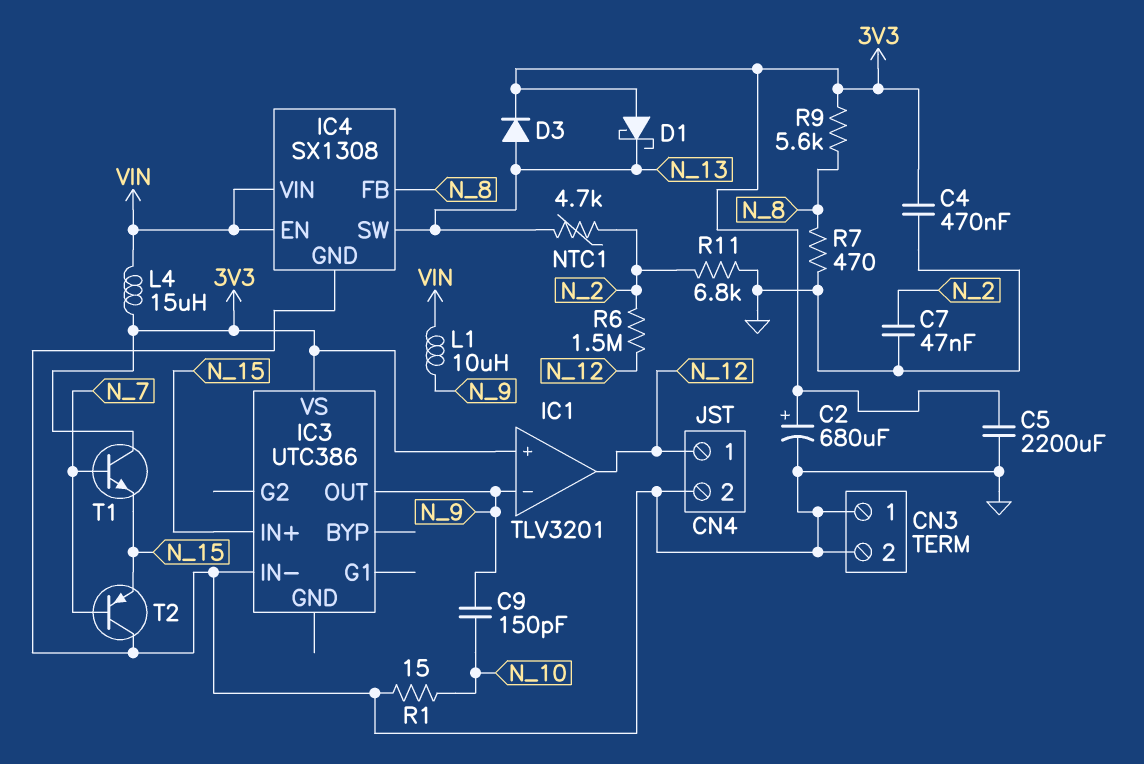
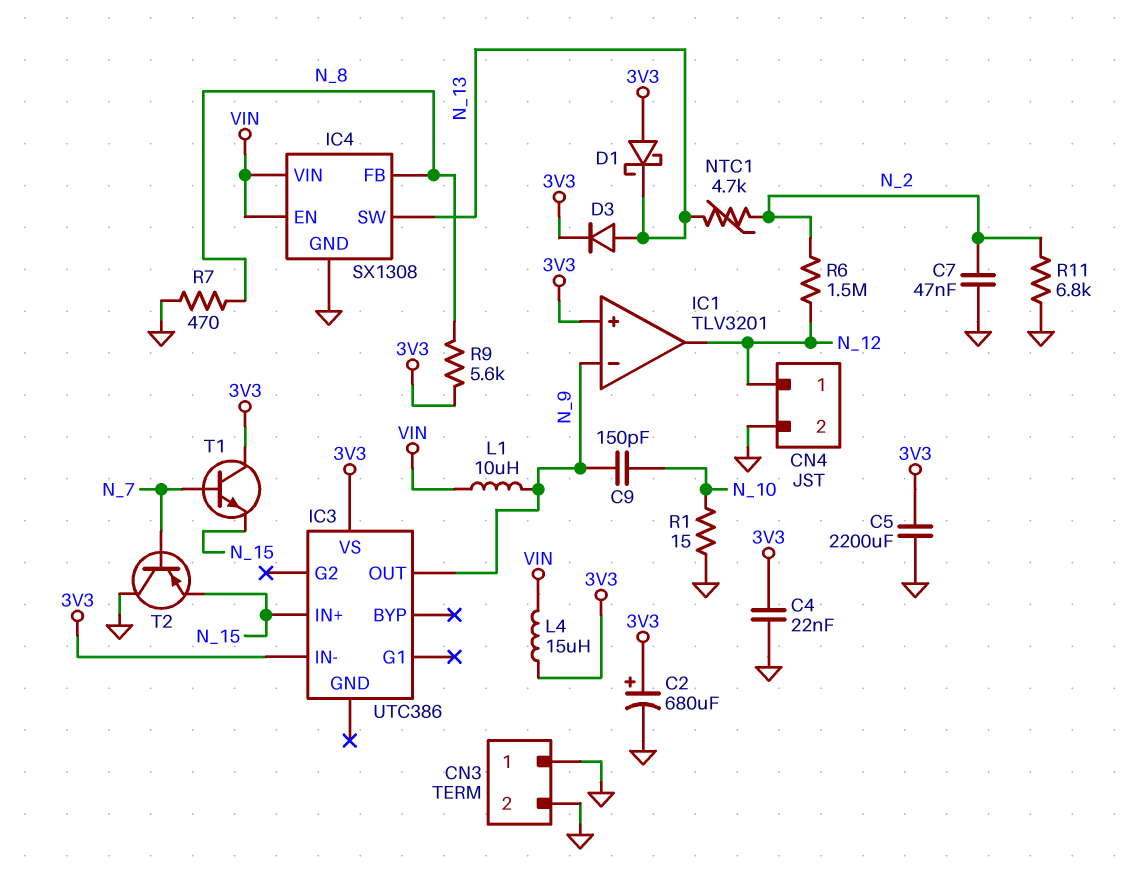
C4: 470nF (3V3, GND) -> 22nF (3V3, GND)
IC3 pin IN-: GND -> 3V3

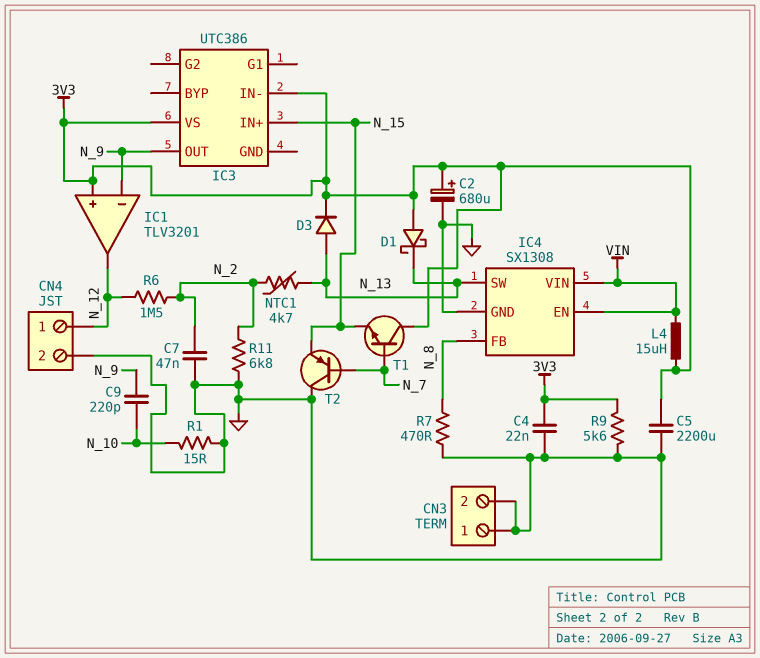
C9: 150pF (N_9, N_10) -> 220pF (N_9, N_10)
L1: 10uH (N_9, VIN) -> none
R9: 5.6k (3V3, N_8) -> 5.6k (3V3, GND)

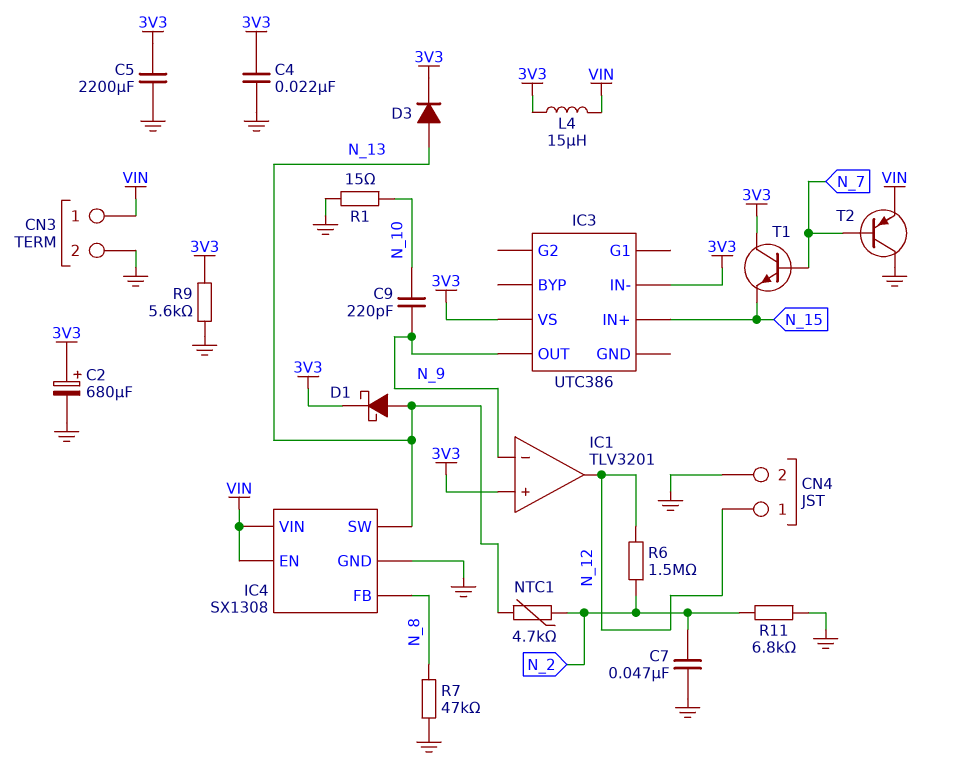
CN3 pin 1: GND -> VIN
D1: schottky (A 3V3, K N_13) -> schottky (A N_13, K 3V3)
R7: 470 (GND, N_8) -> 47k (GND, N_8)
T2: PNP (B N_7, C GND, E N_15) -> PNP (B N_7, C GND, E VIN)

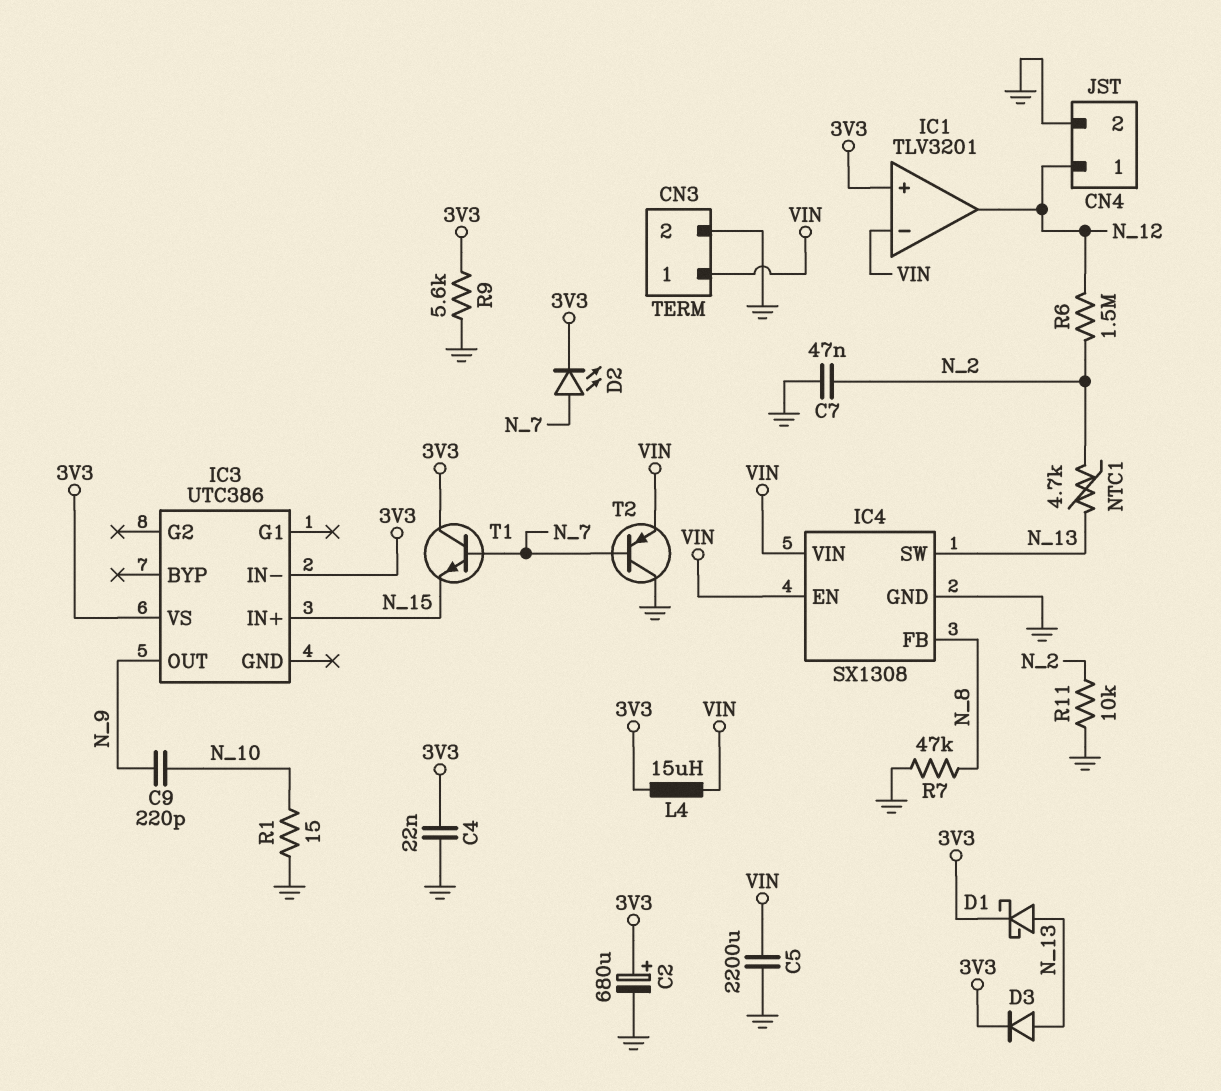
C5: 2200uF (3V3, GND) -> 2200uF (GND, VIN)
D2: none -> LED (A N_7, K 3V3)
IC1 pin in-: N_9 -> VIN
R11: 6.8k (GND, N_2) -> 10k (GND, N_2)

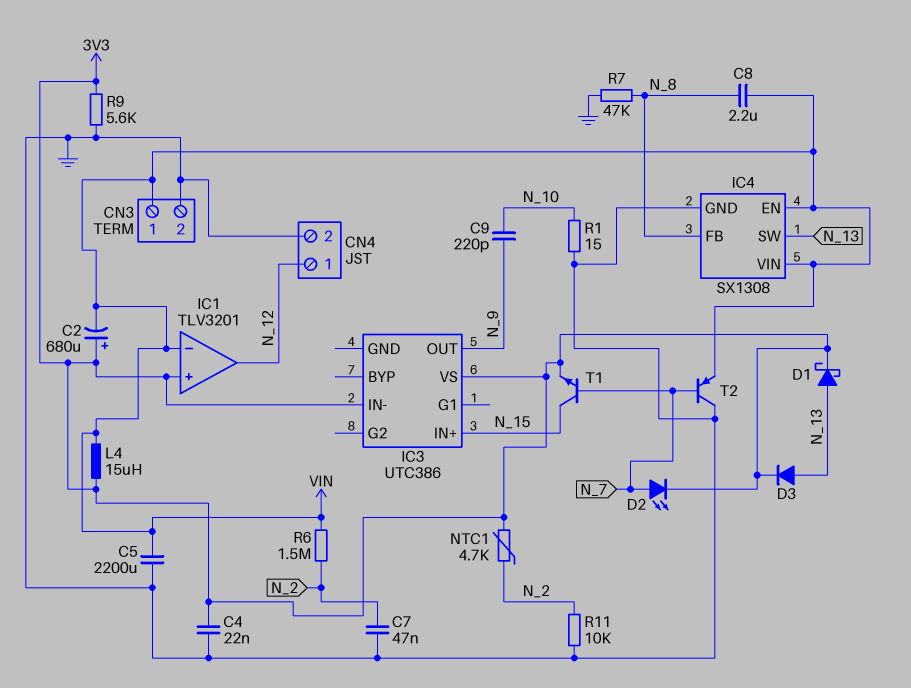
C2: 680uF (plus 3V3, minus GND) -> 680uF (plus 3V3, minus VIN)
C8: none -> 2.2uF (N_8, VIN)
NTC1: 4.7k (N_2, N_13) -> 4.7k (3V3, N_2)
R6: 1.5M (N_2, N_12) -> 1.5M (N_2, VIN)
T1: NPN (B N_7, C 3V3, E N_15) -> NPN (B N_7, C N_15, E 3V3)

